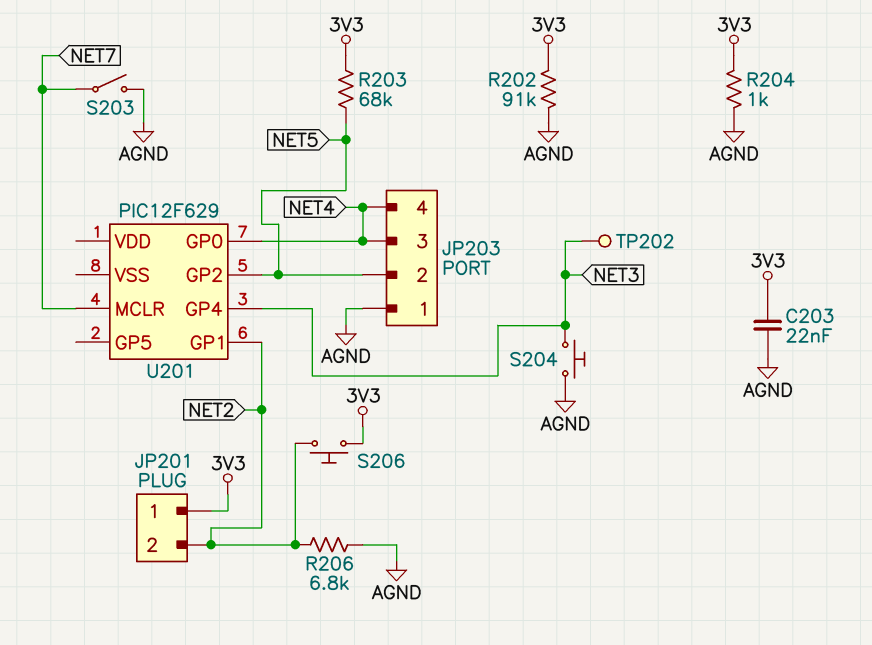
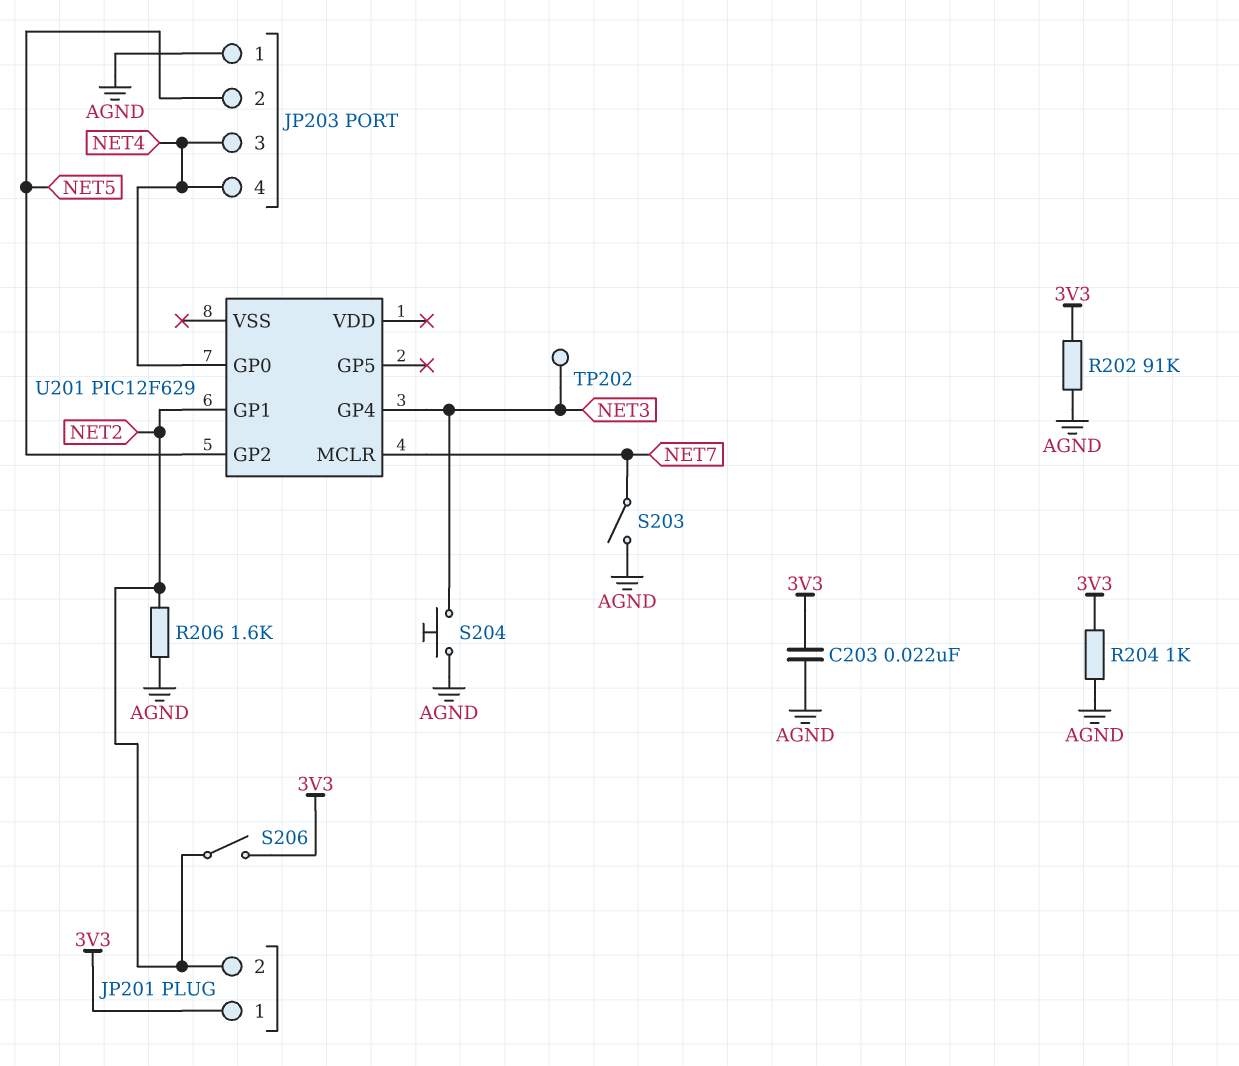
R203: 68k (3V3, NET5) -> none
R206: 6.8k (AGND, NET2) -> 1.6k (AGND, NET2)
S206: button (3V3, NET2) -> switch (3V3, NET2)

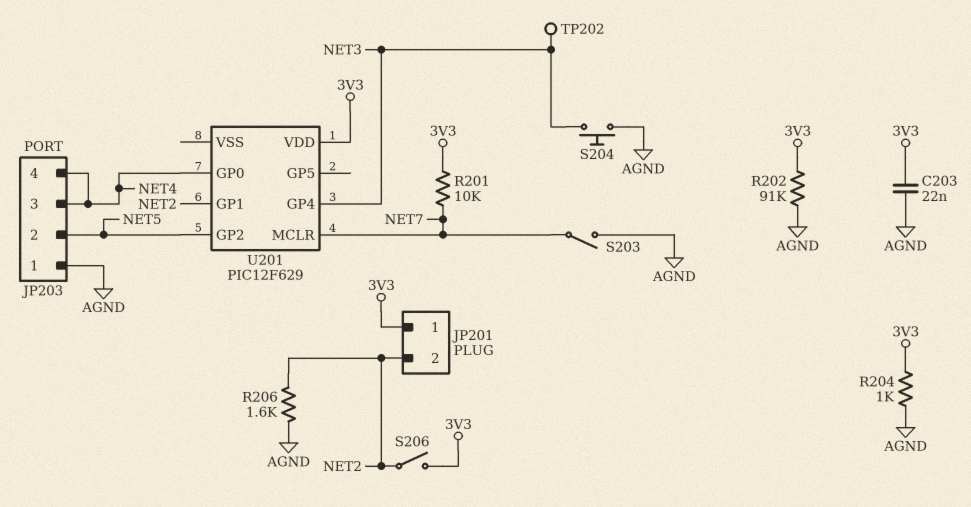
R201: none -> 10k (3V3, NET7)
U201 pin VDD: none -> 3V3

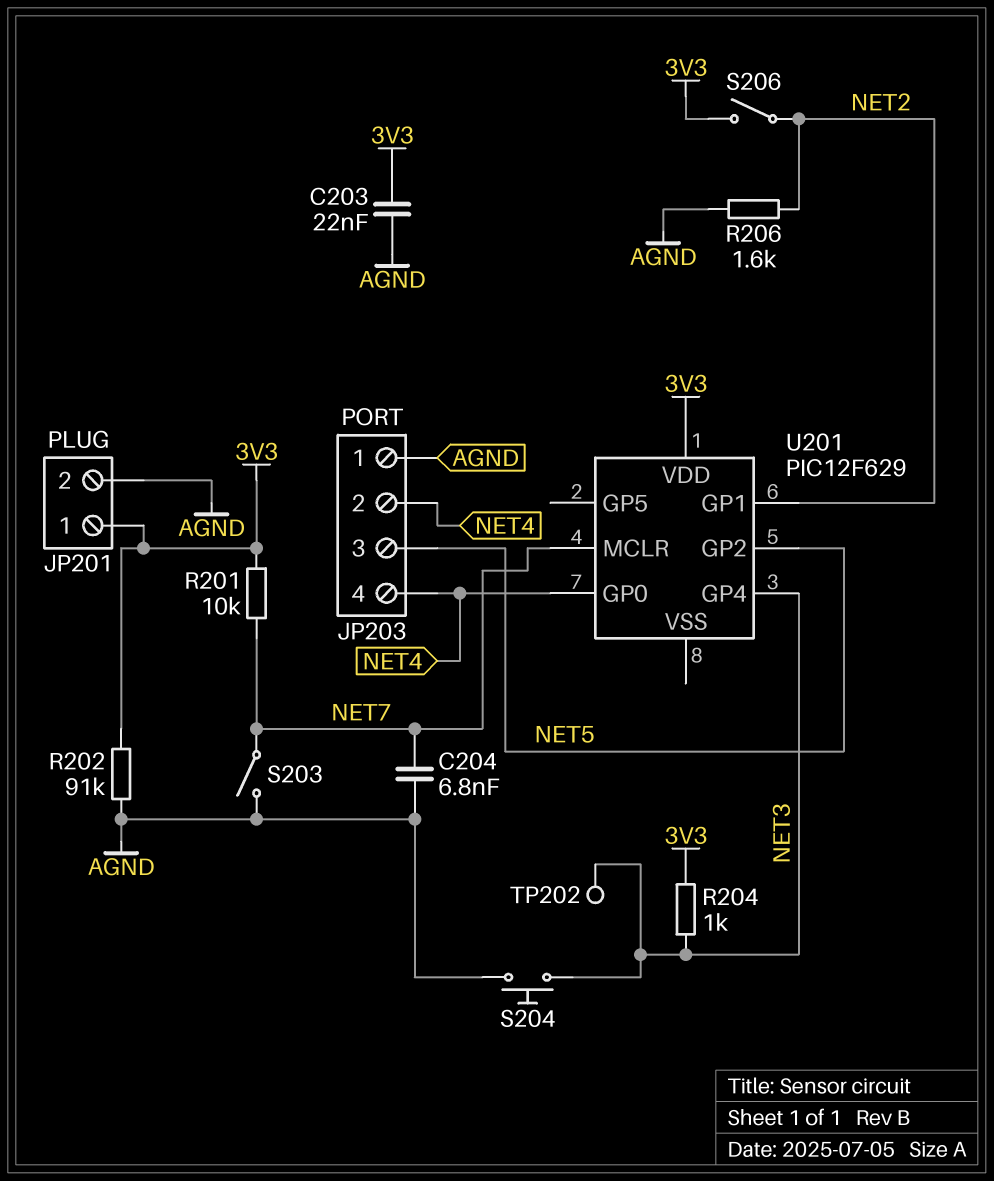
C204: none -> 6.8nF (AGND, NET7)
JP201 pin 2: NET2 -> AGND
JP203 pin 2: NET5 -> NET4
JP203 pin 3: NET4 -> NET5
R204: 1k (3V3, AGND) -> 1k (3V3, NET3)

